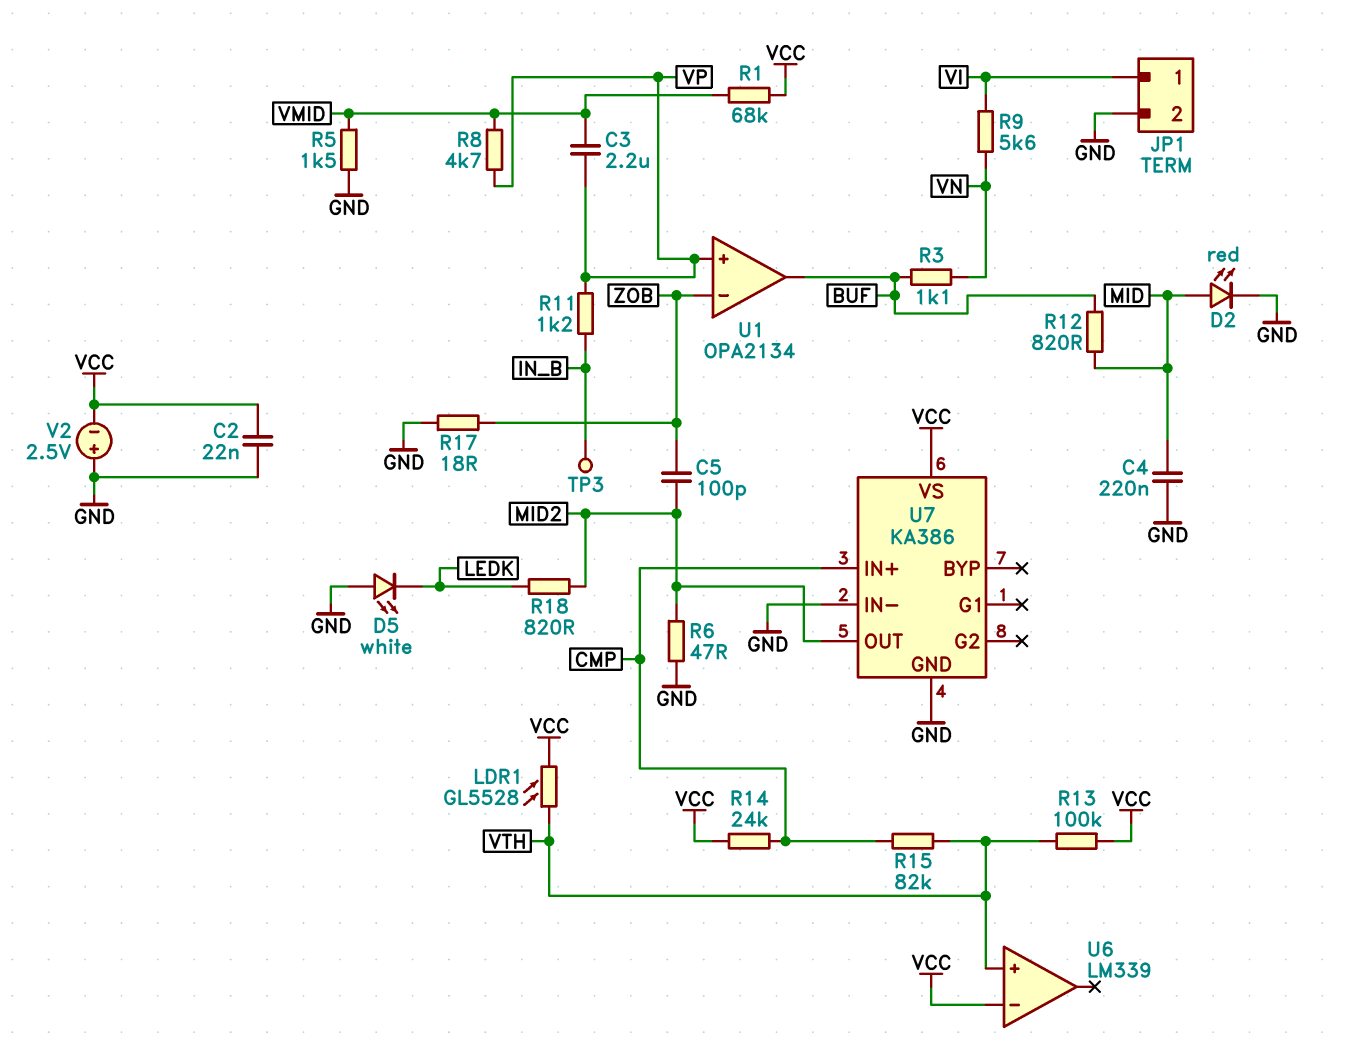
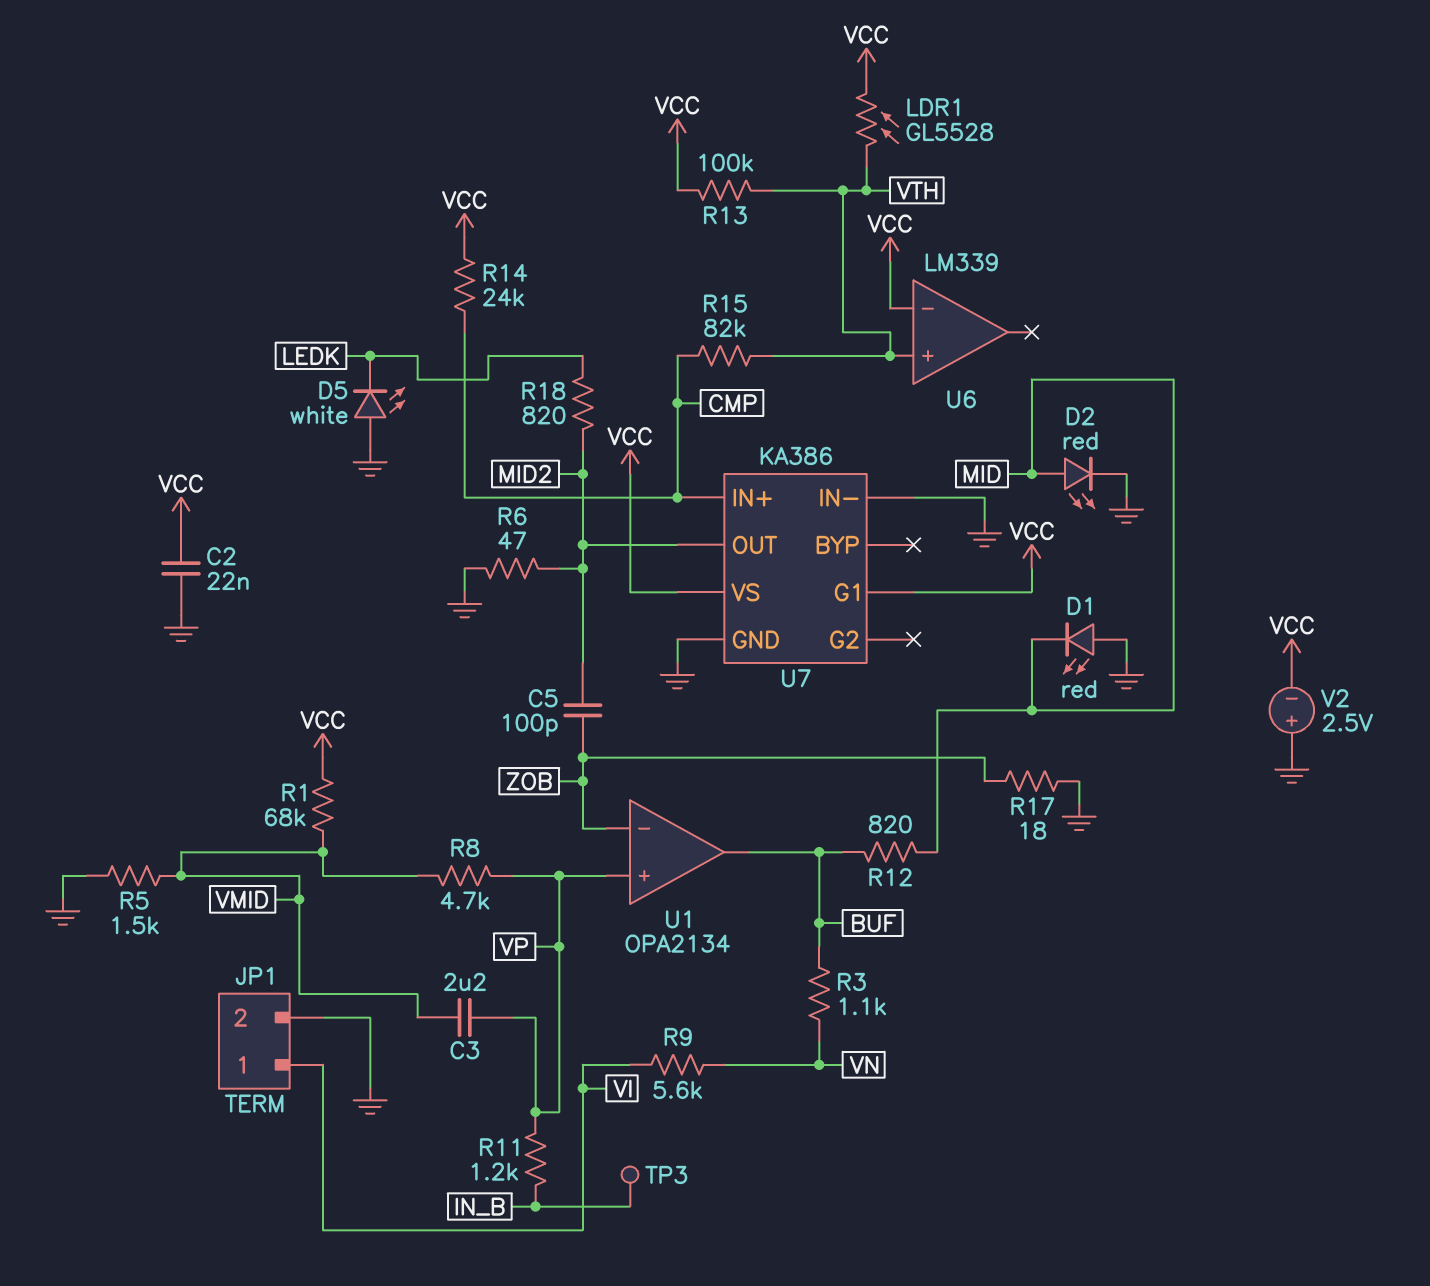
C4: 220nF (GND, MID) -> none
D1: none -> LED red (A GND, K MID)
U7 pin G1: none -> VCC

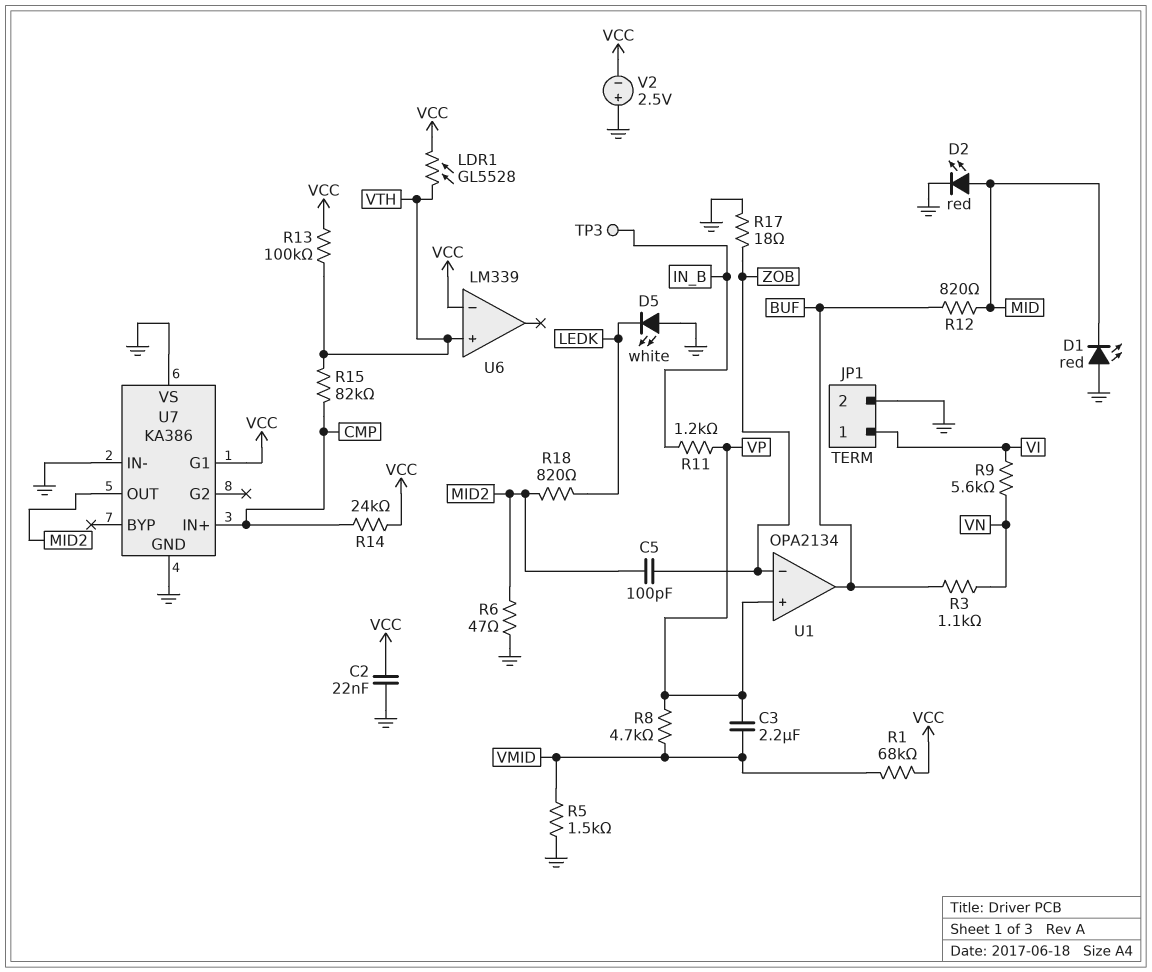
U7 pin VS: VCC -> GND

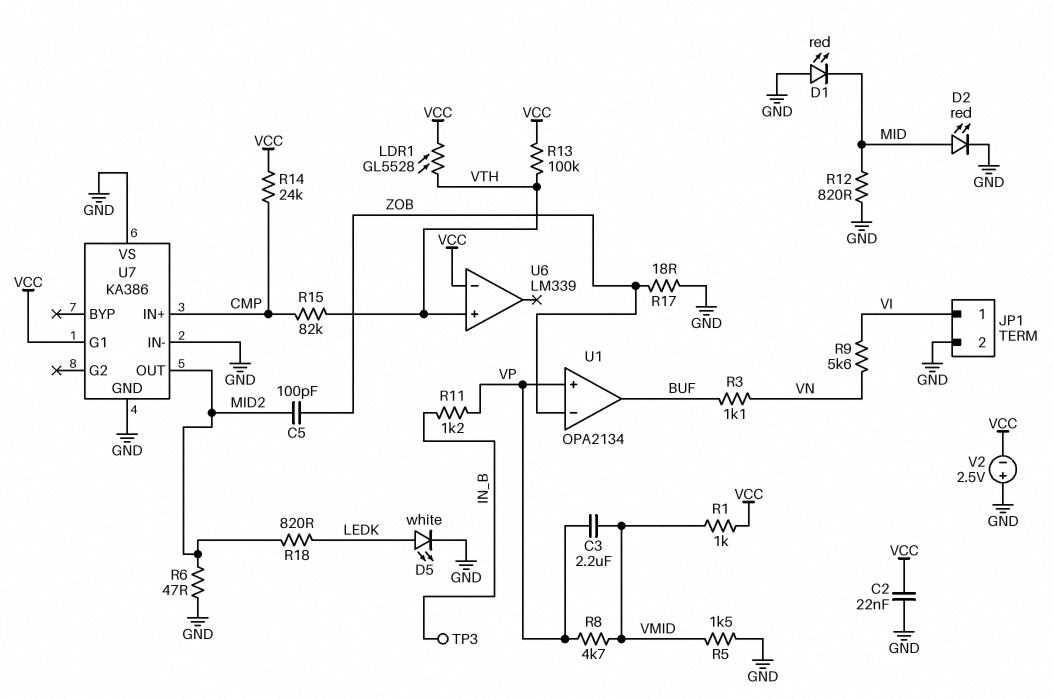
D5: LED white (A GND, K LEDK) -> LED white (A LEDK, K GND)
R1: 68k (VCC, VMID) -> 1k (VCC, VMID)
R12: 820 (BUF, MID) -> 820 (GND, MID)

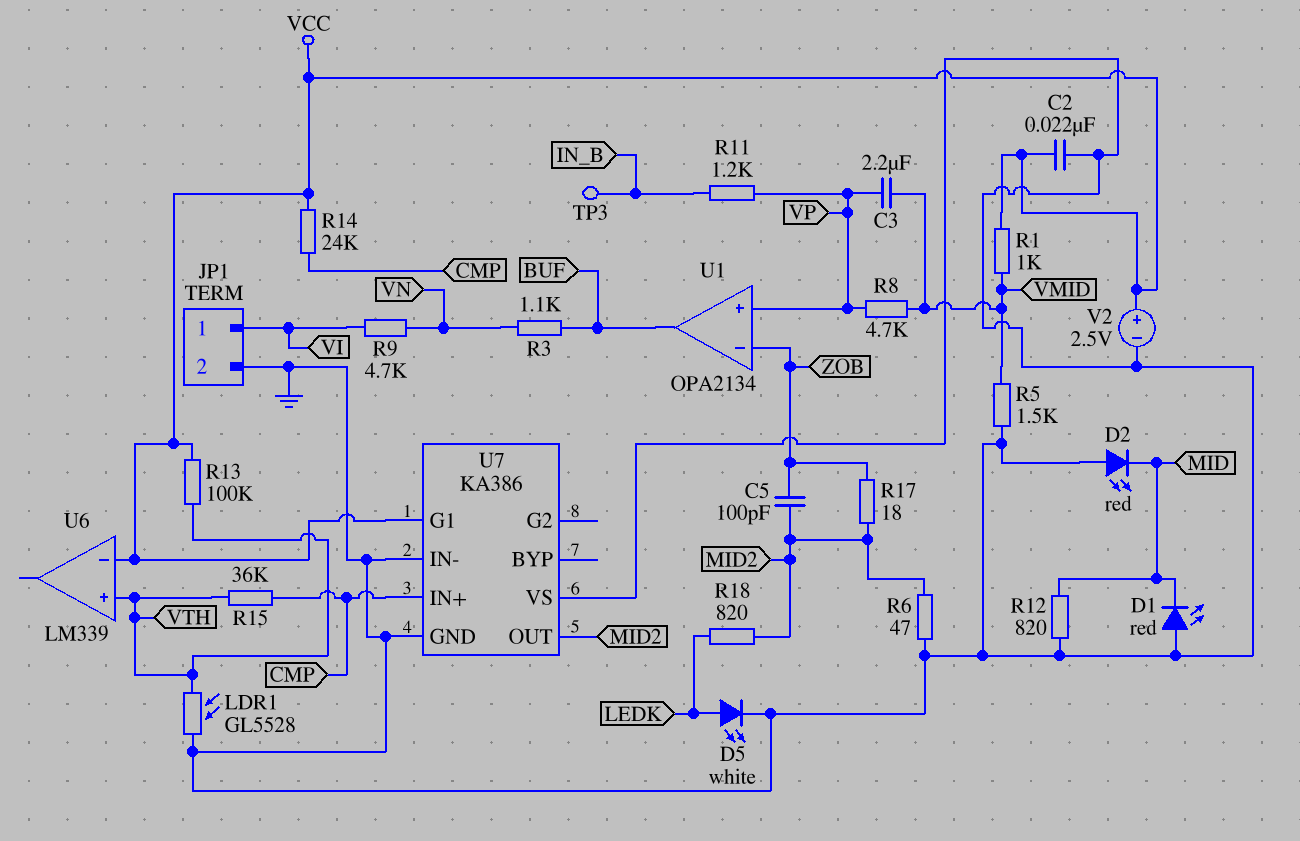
D2: LED red (A MID, K GND) -> LED red (A GND, K MID)
LDR1: GL5528 (VCC, VTH) -> GL5528 (GND, VTH)
R9: 5.6k (VI, VN) -> 4.7k (VI, VN)
R15: 82k (CMP, VTH) -> 36k (CMP, VTH)
R17: 18 (GND, ZOB) -> 18 (MID2, ZOB)
V2: 2.5V (plus GND, minus VCC) -> 2.5V (plus VCC, minus GND)

